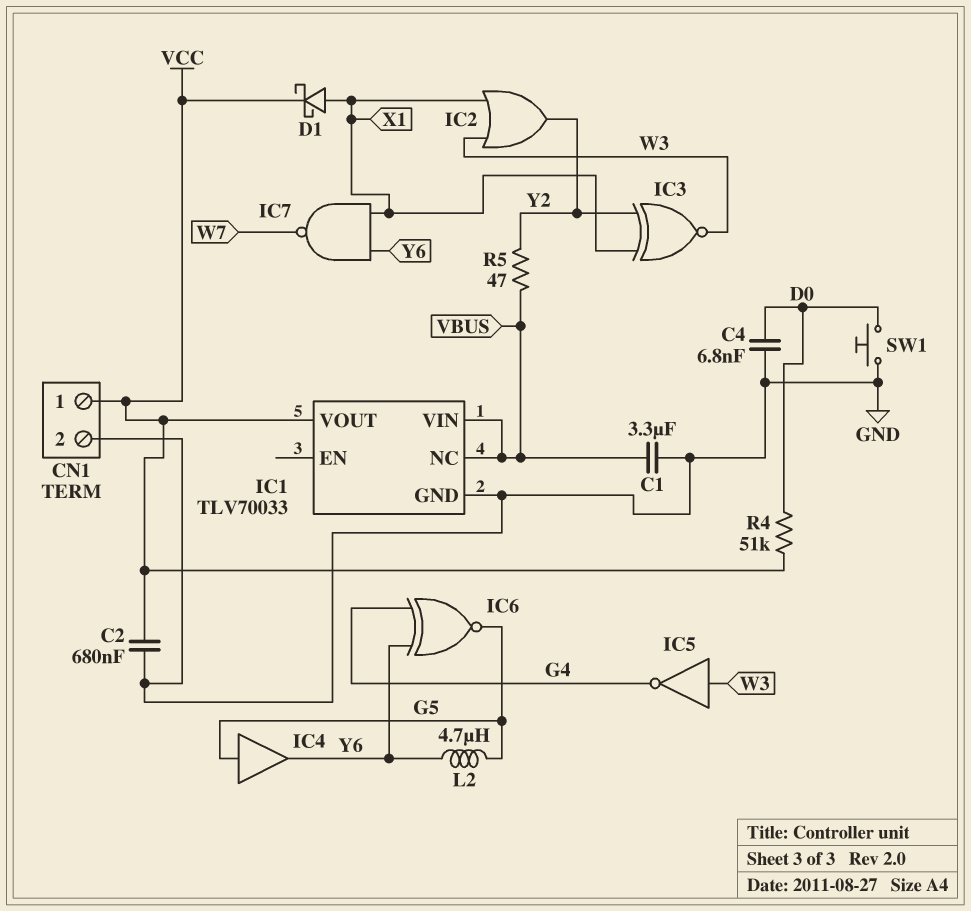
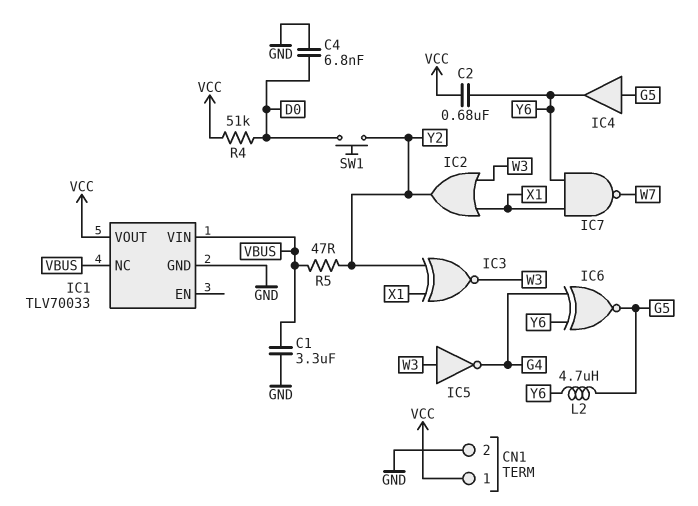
C2: 680nF (GND, VCC) -> 680nF (VCC, Y6)
D1: schottky (A X1, K VCC) -> none
SW1: button (D0, GND) -> button (D0, Y2)

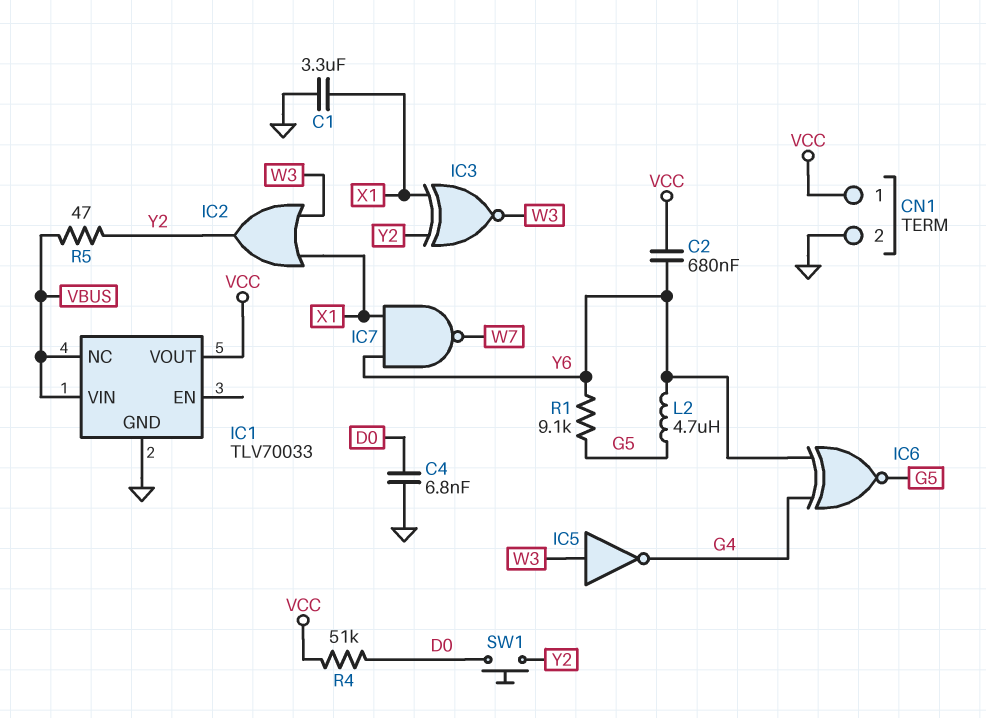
C1: 3.3uF (GND, VBUS) -> 3.3uF (GND, X1)
IC4: buffer (in G5, out Y6) -> none
R1: none -> 9.1k (G5, Y6)

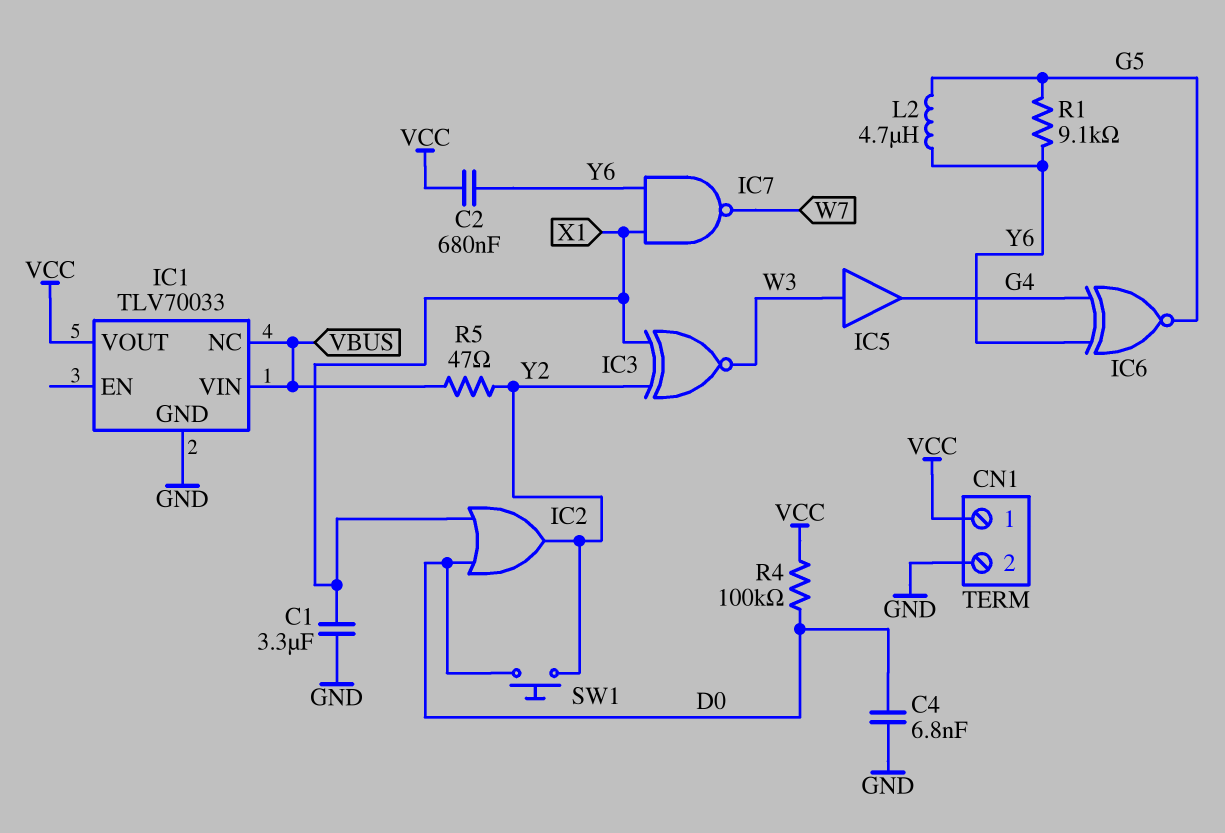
IC2: OR (in W3, in X1, out Y2) -> OR (in D0, in X1, out Y2)
IC5: NOT (in W3, out G4) -> buffer (in W3, out G4)
R4: 51k (D0, VCC) -> 100k (D0, VCC)

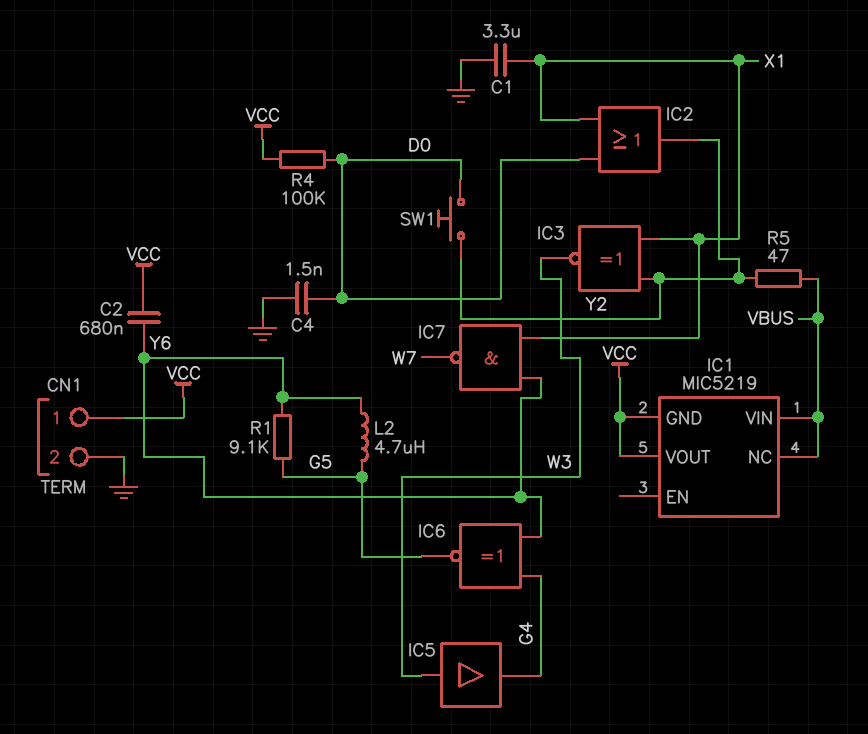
C4: 6.8nF (D0, GND) -> 1.5nF (D0, GND)
IC1: TLV70033 -> MIC5219
IC1 pin GND: GND -> VCC

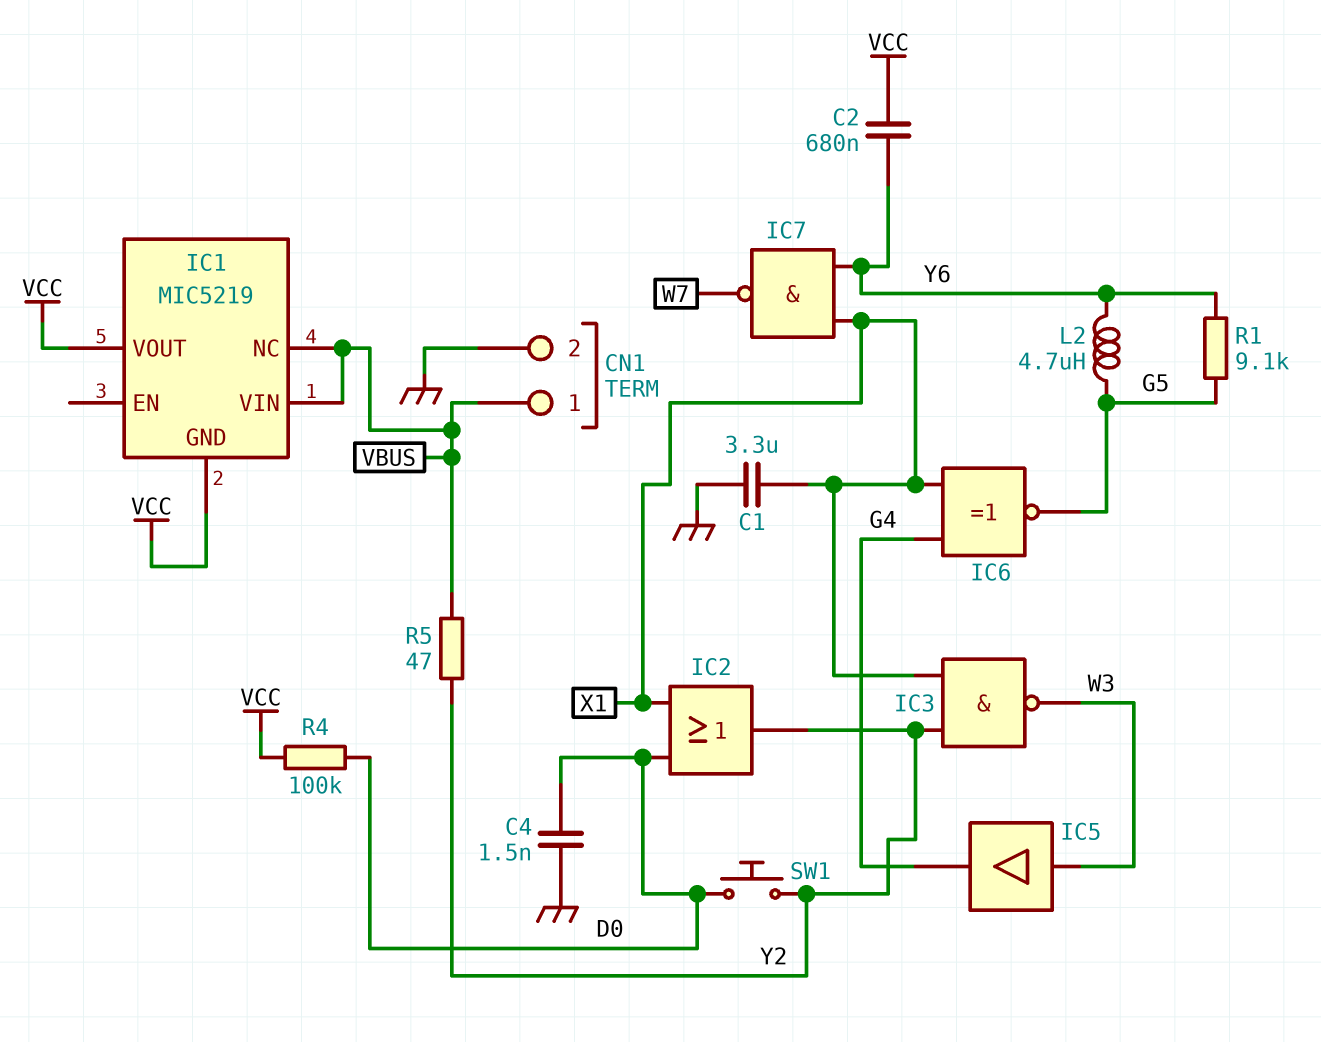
CN1 pin 1: VCC -> VBUS
IC3: XNOR (in X1, in Y2, out W3) -> NAND (in X1, in Y2, out W3)
IC6: XNOR (in G4, in Y6, out G5) -> XNOR (in G4, in X1, out G5)

